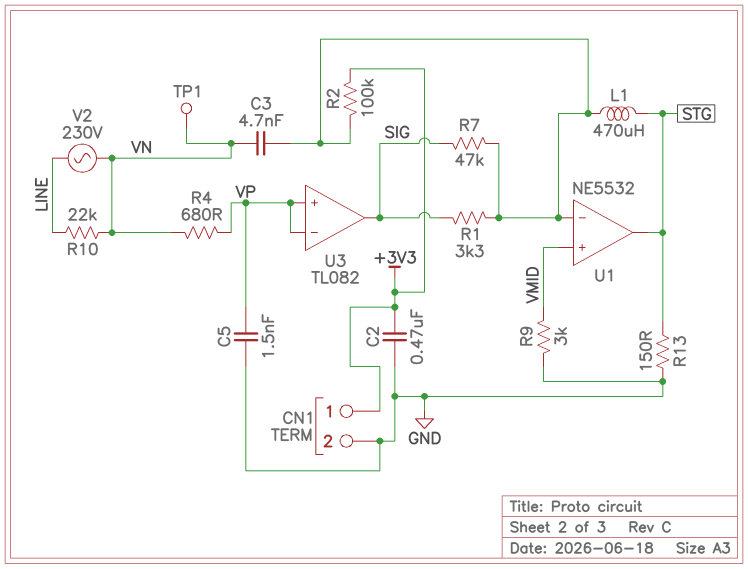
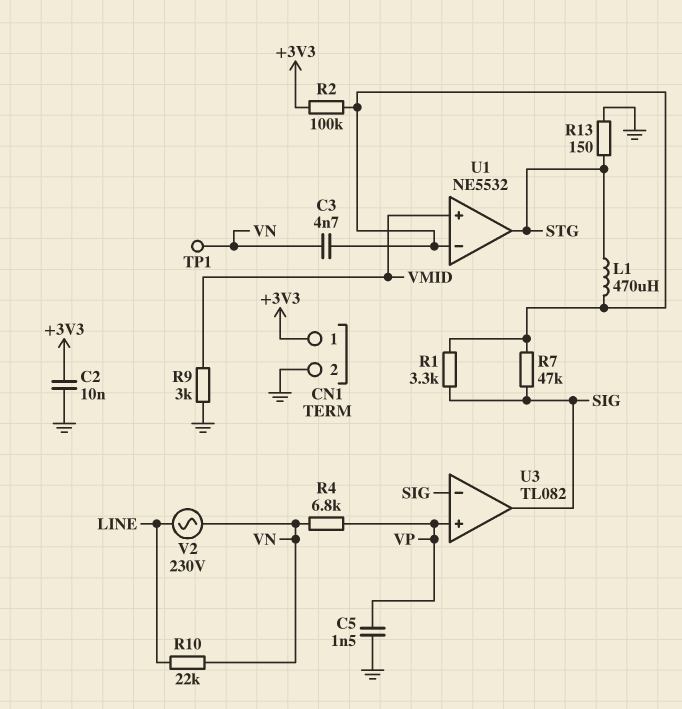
C2: 470nF (+3V3, GND) -> 10nF (+3V3, GND)
R4: 680 (VN, VP) -> 6.8k (VN, VP)
U3 pin in-: VP -> SIG

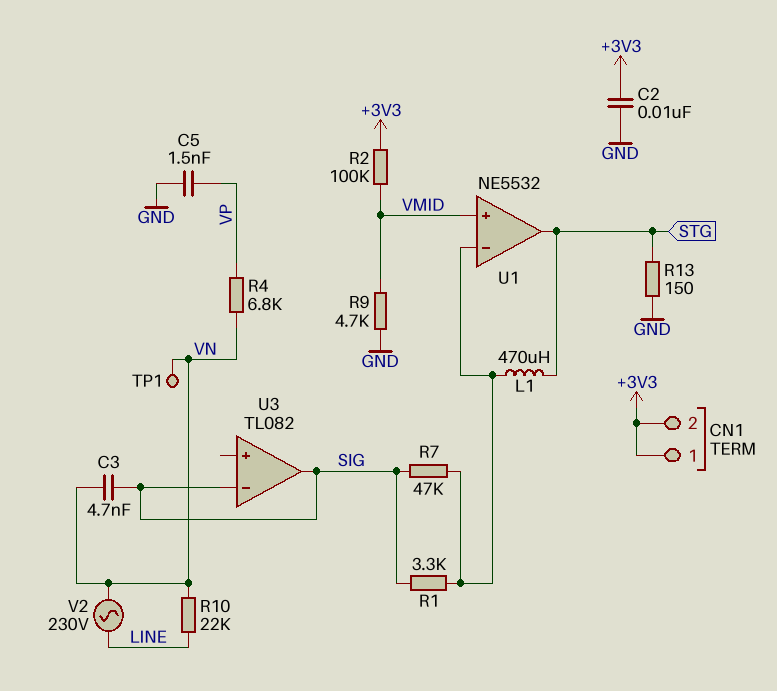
C3: 4.7nF (U1/in-, VN) -> 4.7nF (SIG, VN)
CN1 pin 2: GND -> +3V3
R2: 100k (+3V3, U1/in-) -> 100k (+3V3, VMID)
R9: 3k (GND, VMID) -> 4.7k (GND, VMID)
U3 pin in+: VP -> none

